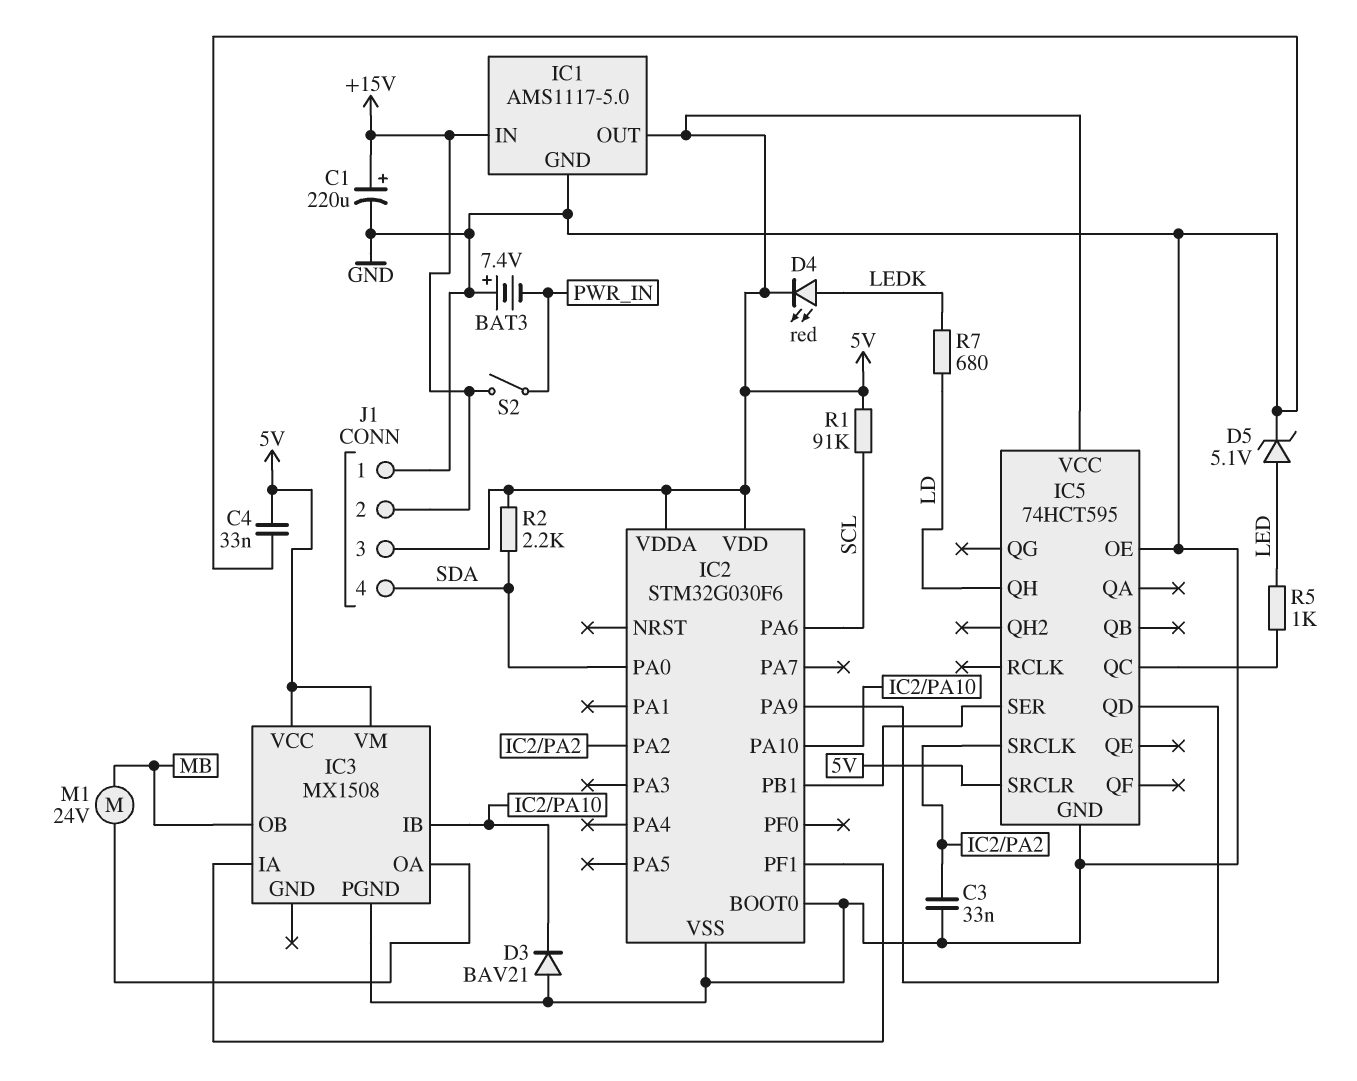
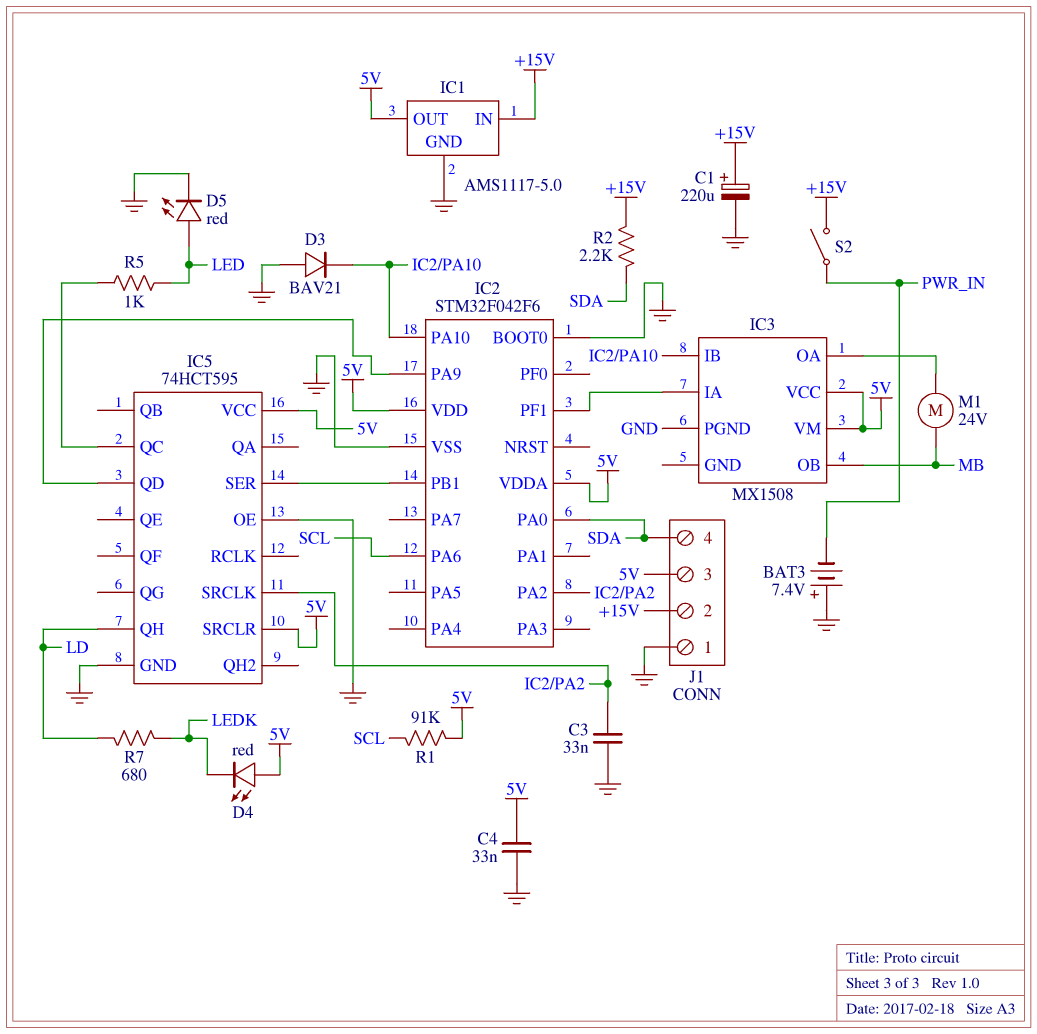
D4: LED red (A LEDK, K 5V) -> LED red (A 5V, K LEDK)
D5: zener 5.1V (A LED, K GND) -> LED red (A LED, K GND)
IC2: STM32G030F6 -> STM32F042F6
R2: 2.2k (5V, SDA) -> 2.2k (+15V, SDA)

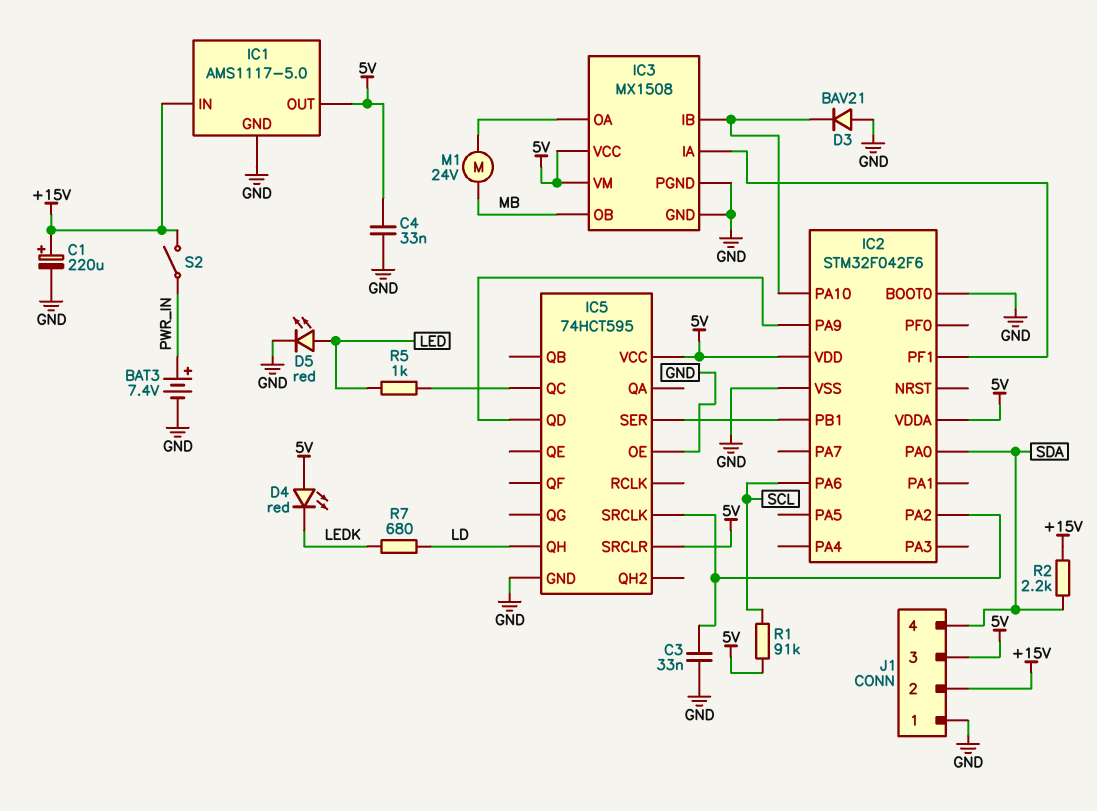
BAT3: 7.4V (plus GND, minus PWR_IN) -> 7.4V (plus PWR_IN, minus GND)
IC3 pin GND: none -> GND

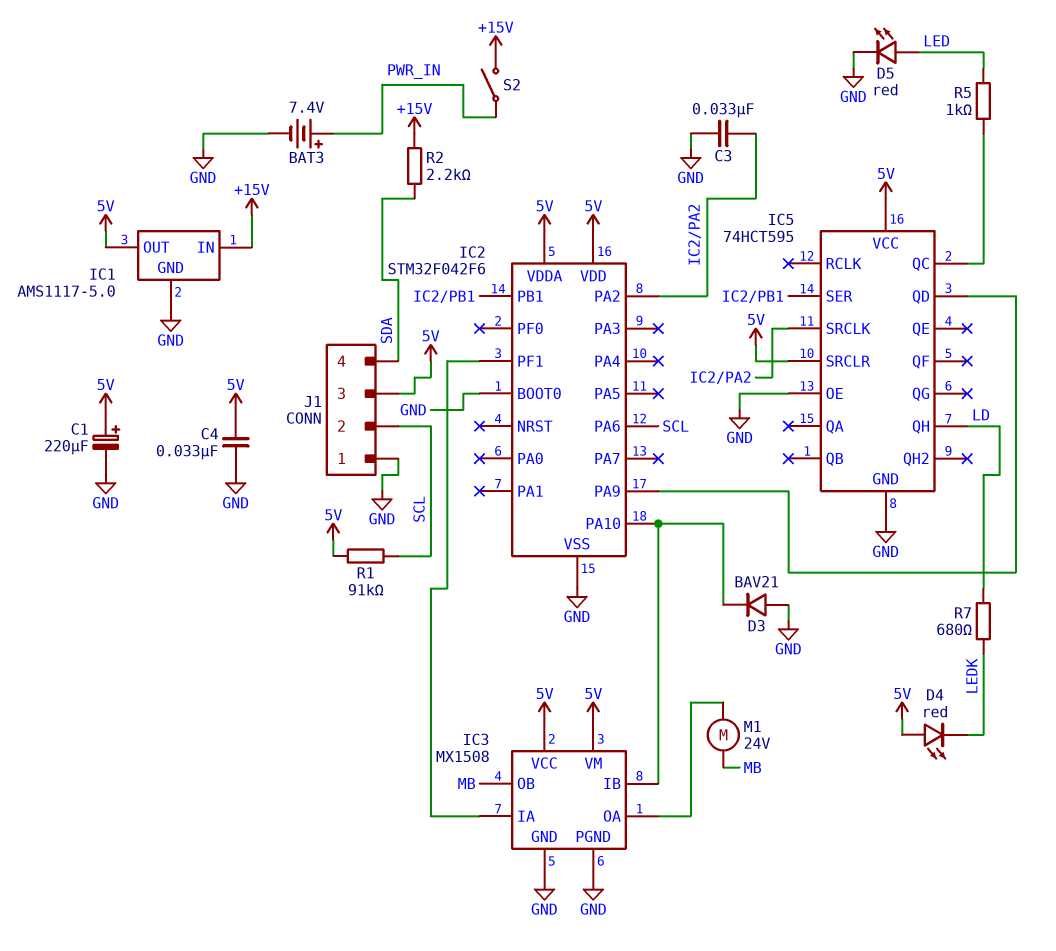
C1: 220uF (plus +15V, minus GND) -> 220uF (plus 5V, minus GND)
IC2 pin PA0: SDA -> none
J1 pin 2: +15V -> SCL

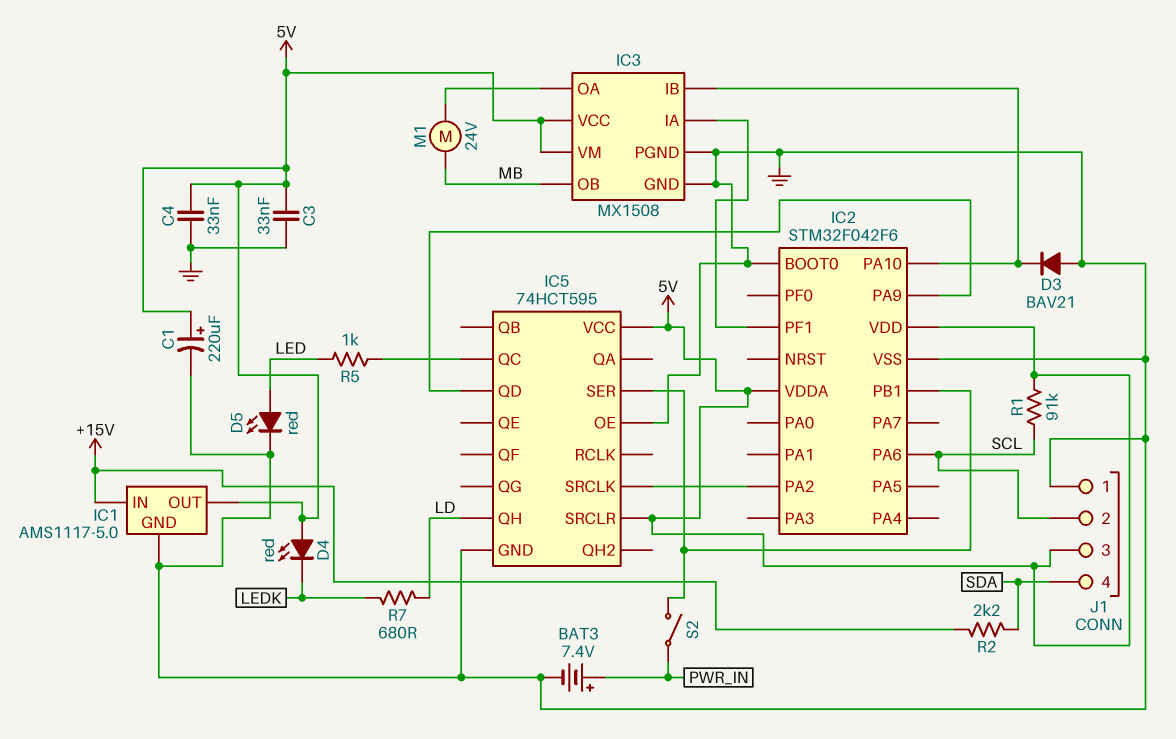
C3: 33nF (GND, IC2/PA2) -> 33nF (5V, GND)
S2: switch (+15V, PWR_IN) -> switch (IC2/PB1, PWR_IN)

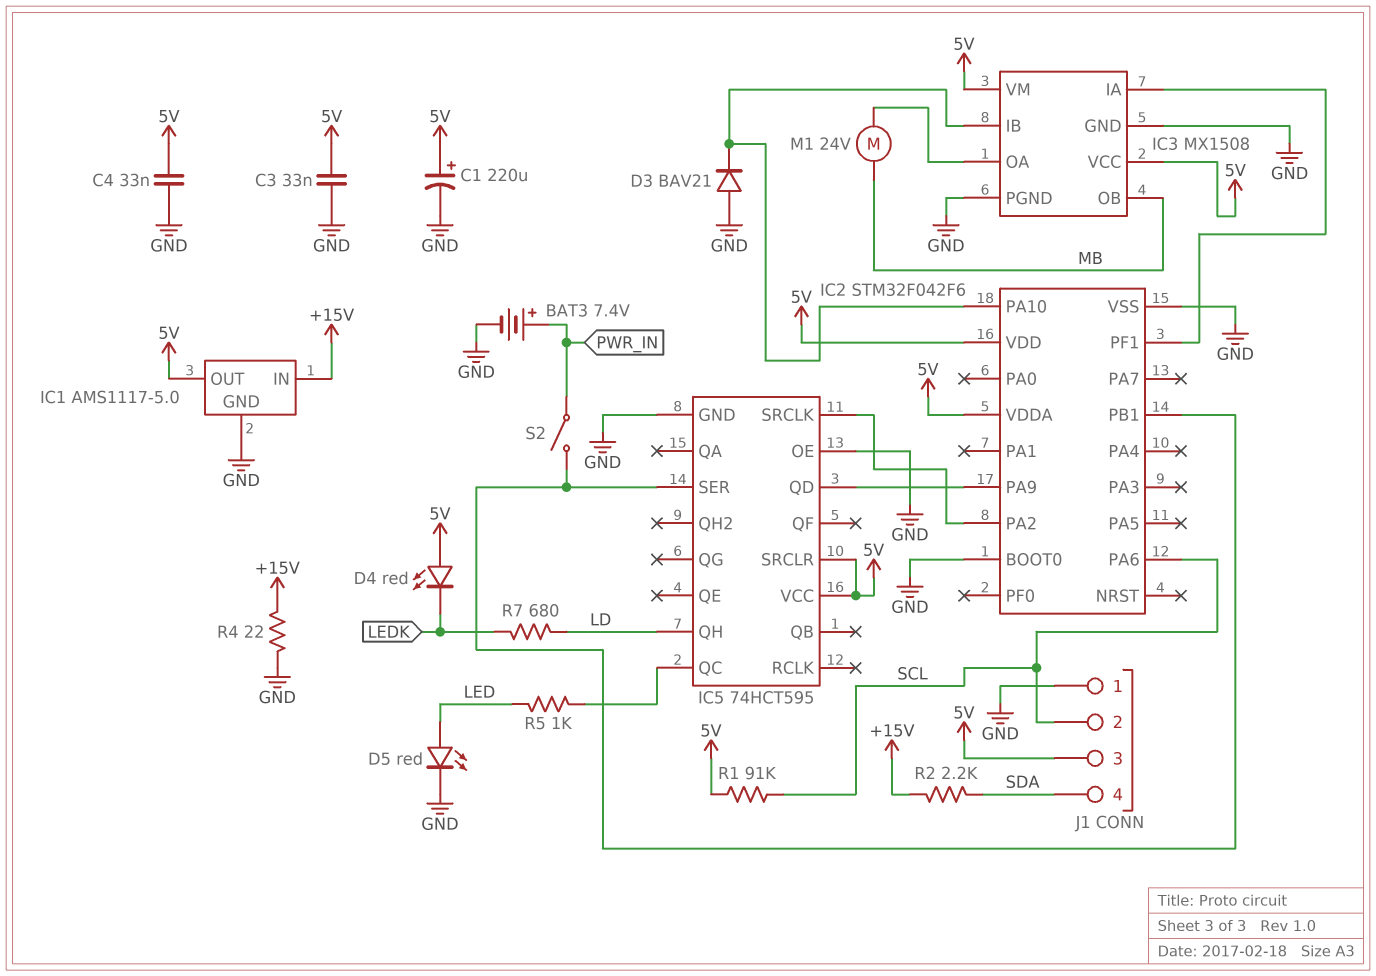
R4: none -> 22 (+15V, GND)

